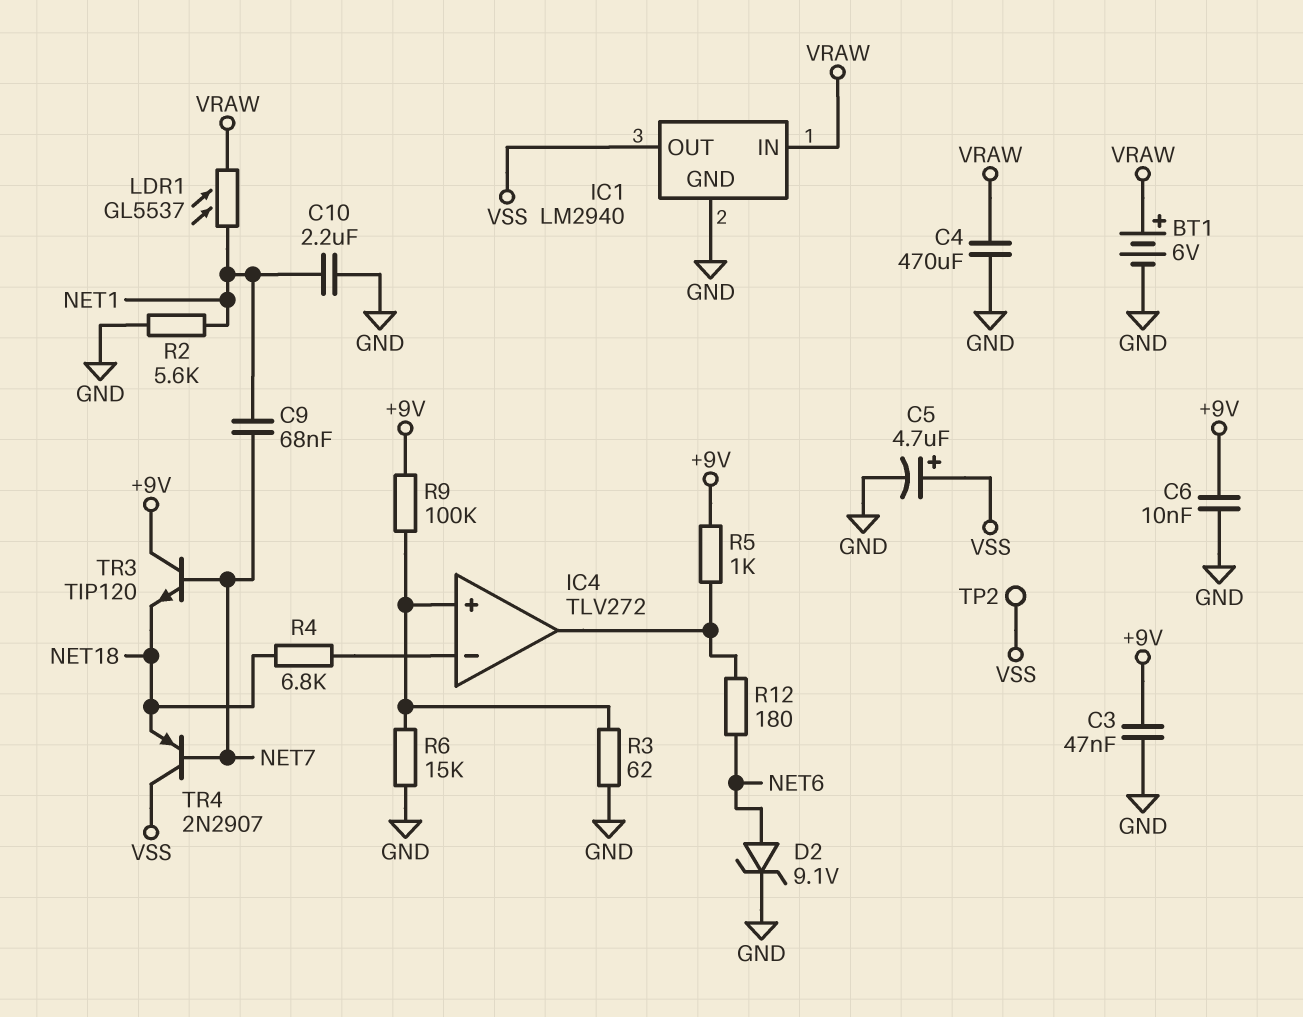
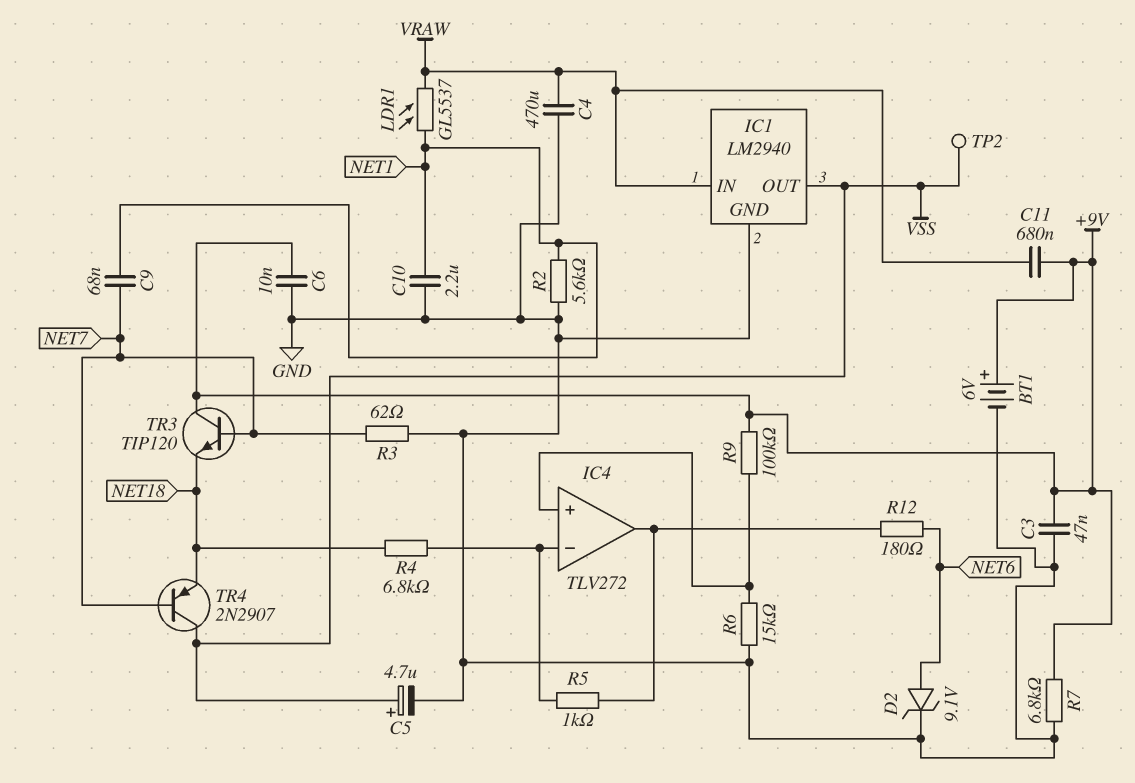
BT1: 6V (plus VRAW, minus GND) -> 6V (plus +9V, minus GND)
C11: none -> 680nF (+9V, VRAW)
R3: 62 (GND, IC4/in+) -> 62 (GND, NET7)
R5: 1k (+9V, IC4/out) -> 1k (IC4/in-, IC4/out)
R7: none -> 6.8k (+9V, GND)

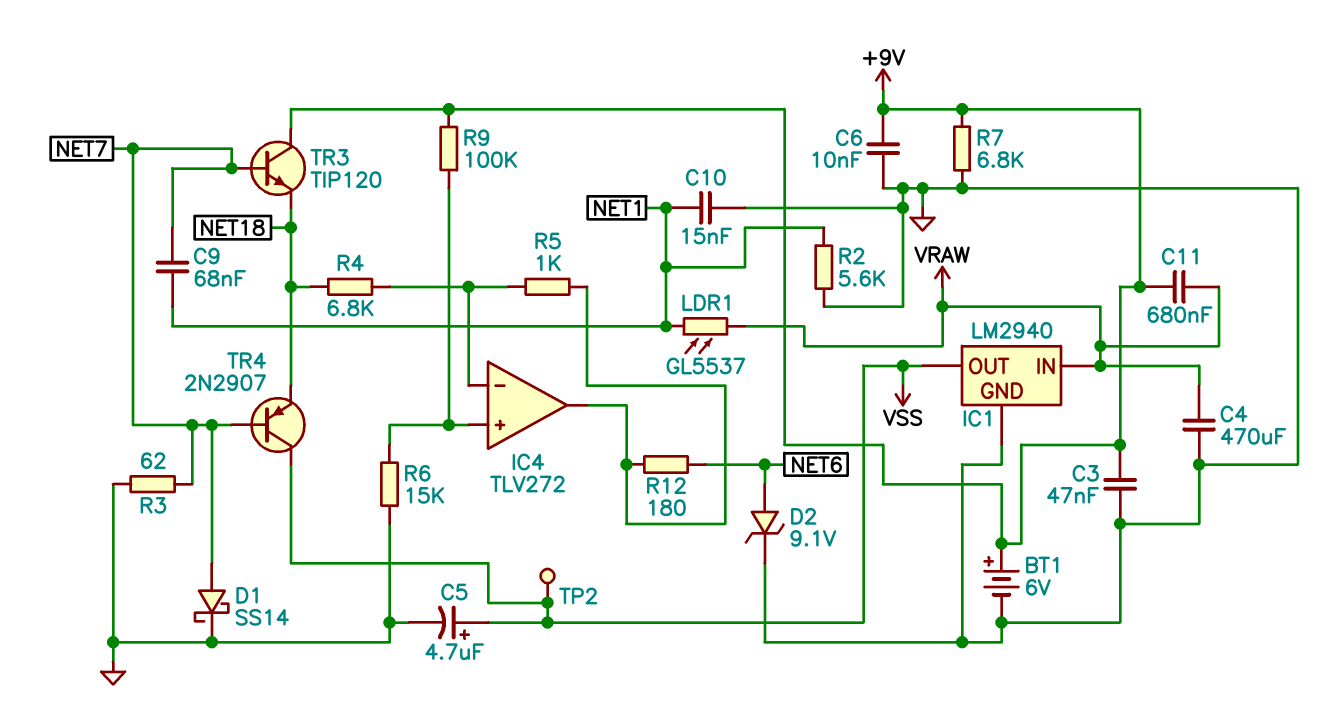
C10: 2.2uF (GND, NET1) -> 15nF (GND, NET1)
D1: none -> schottky SS14 (A NET7, K GND)

